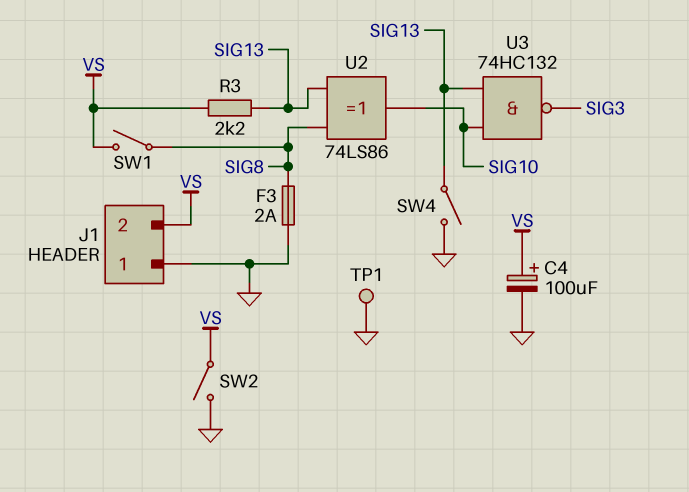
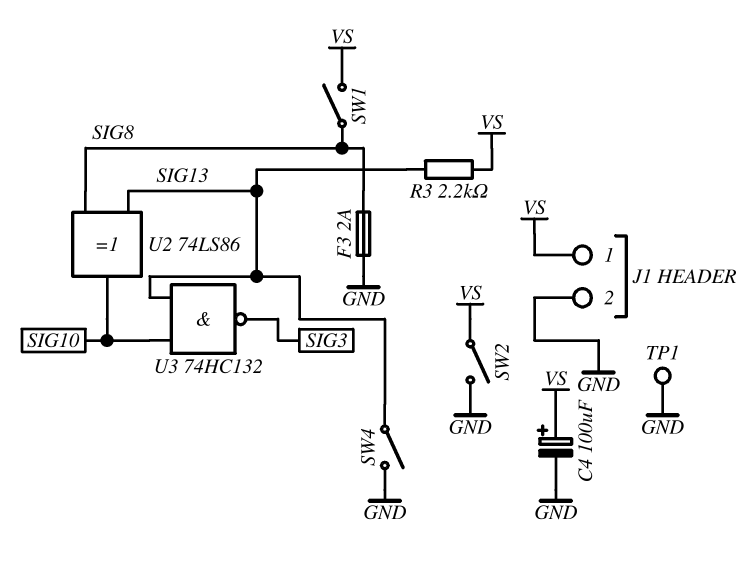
J1 pin 1: GND -> VS
J1 pin 2: VS -> GND

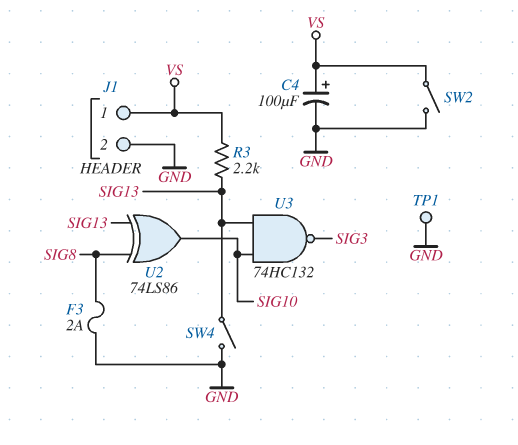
SW1: switch (SIG8, VS) -> none

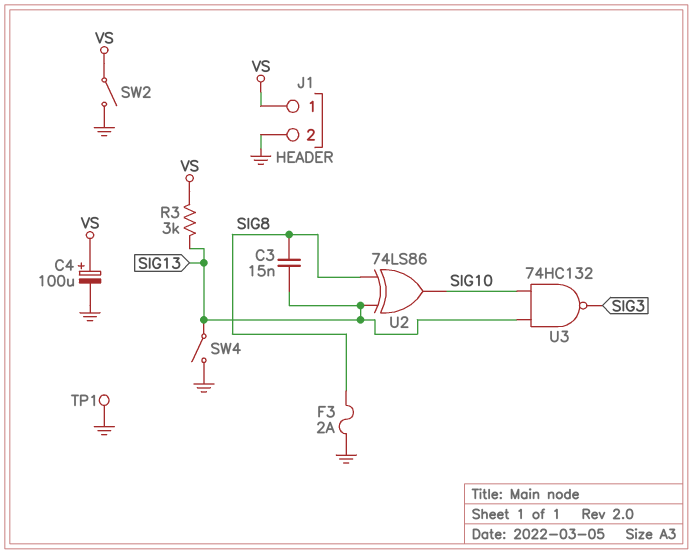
C3: none -> 15nF (SIG8, SIG13)
R3: 2.2k (SIG13, VS) -> 3k (SIG13, VS)

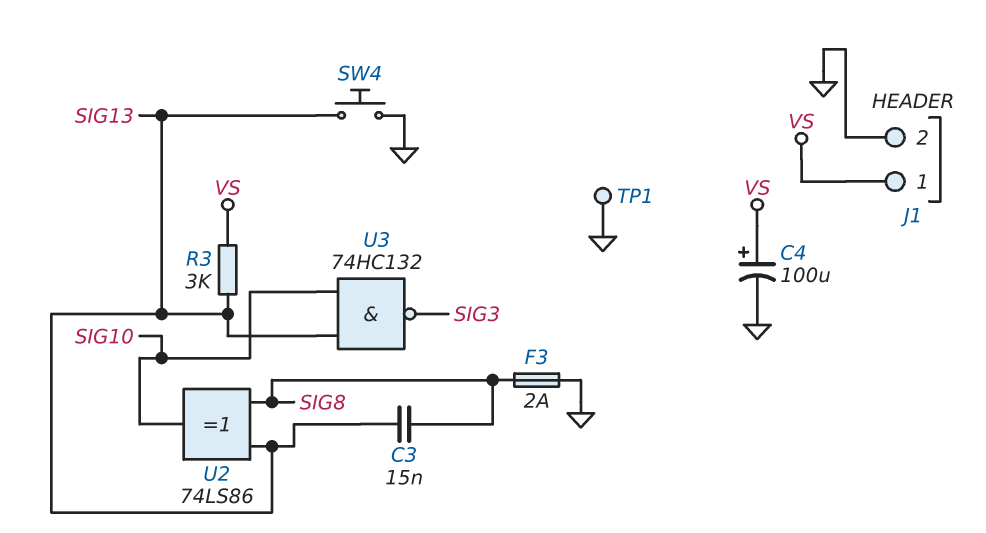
SW2: switch (GND, VS) -> none
SW4: switch (GND, SIG13) -> button (GND, SIG13)

